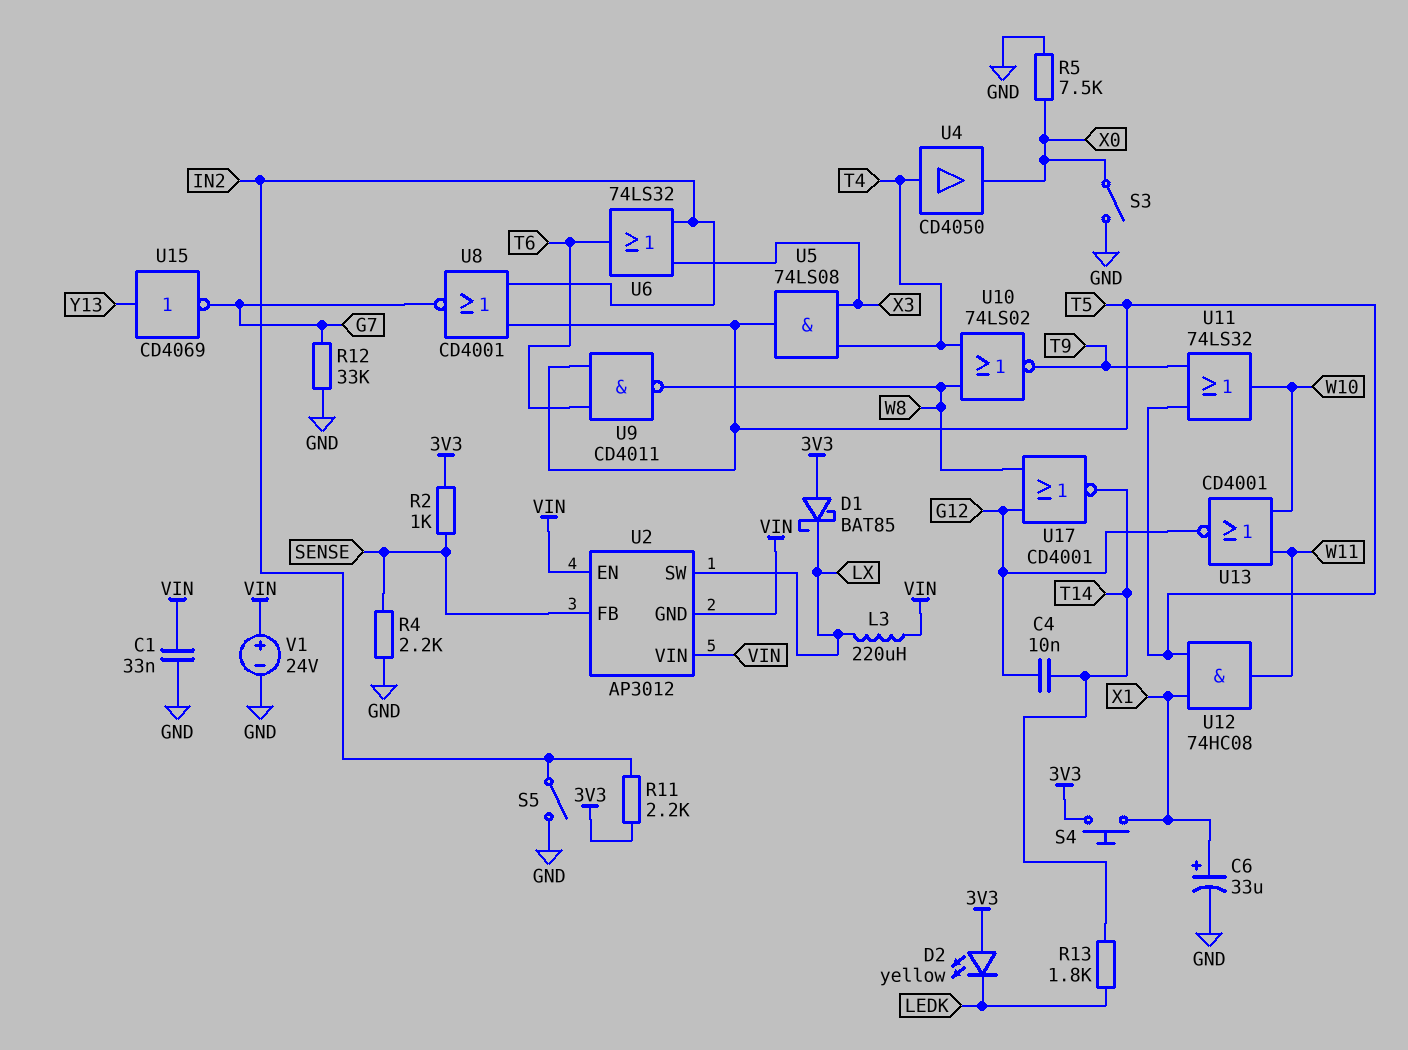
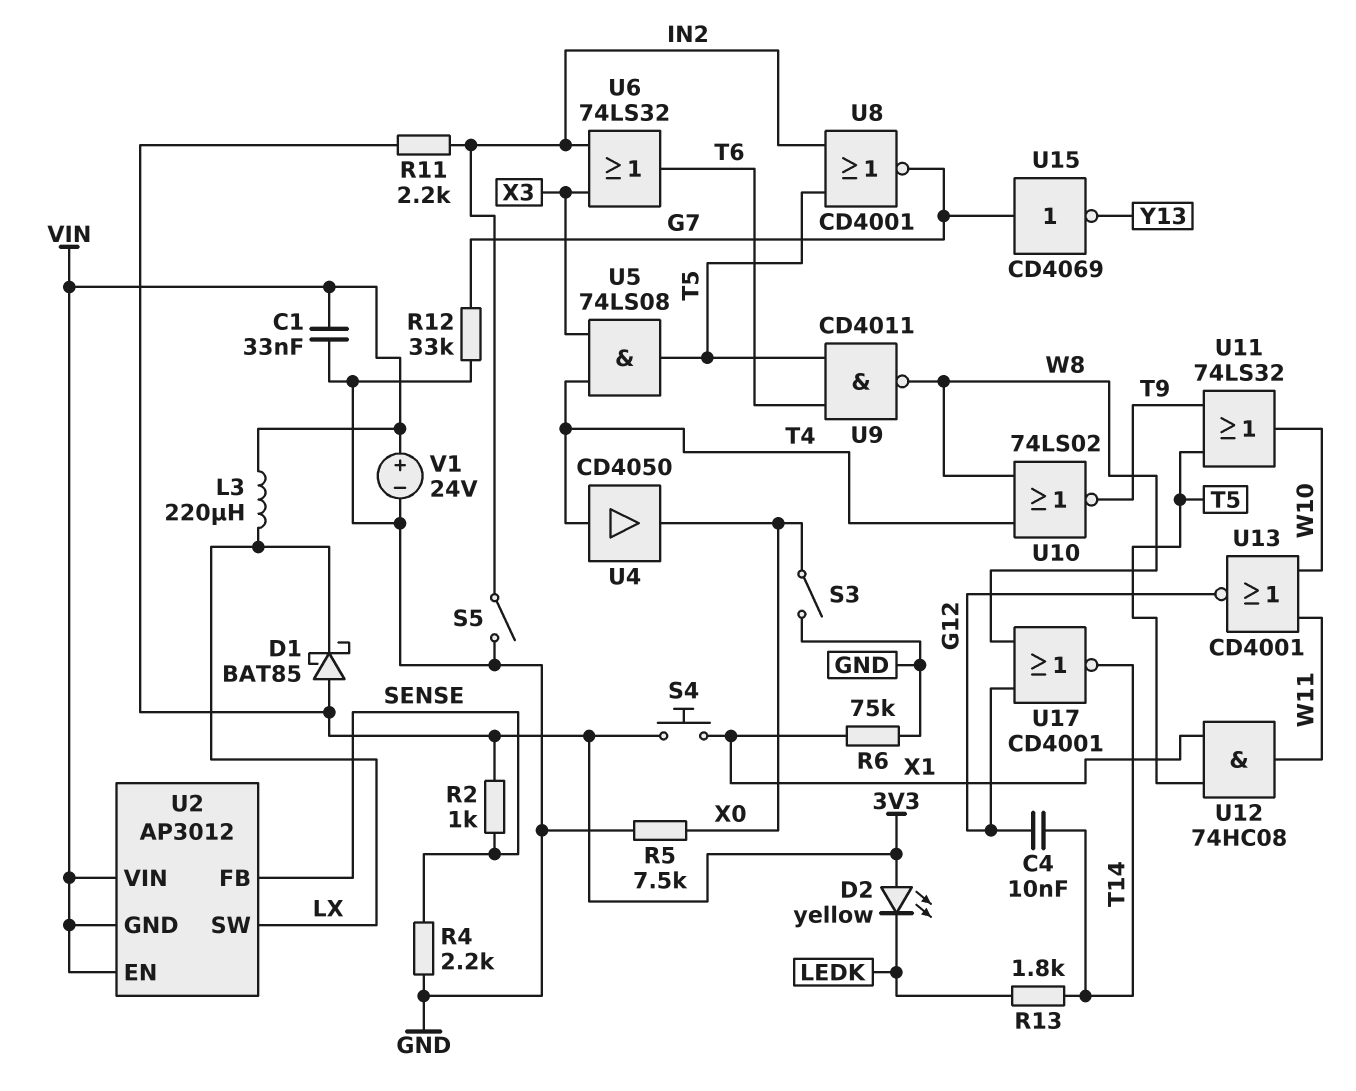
C6: 33uF (plus X1, minus GND) -> none
R6: none -> 75k (GND, X1)
U15: NOT CD4069 (in Y13, out G7) -> NOT CD4069 (in G7, out Y13)

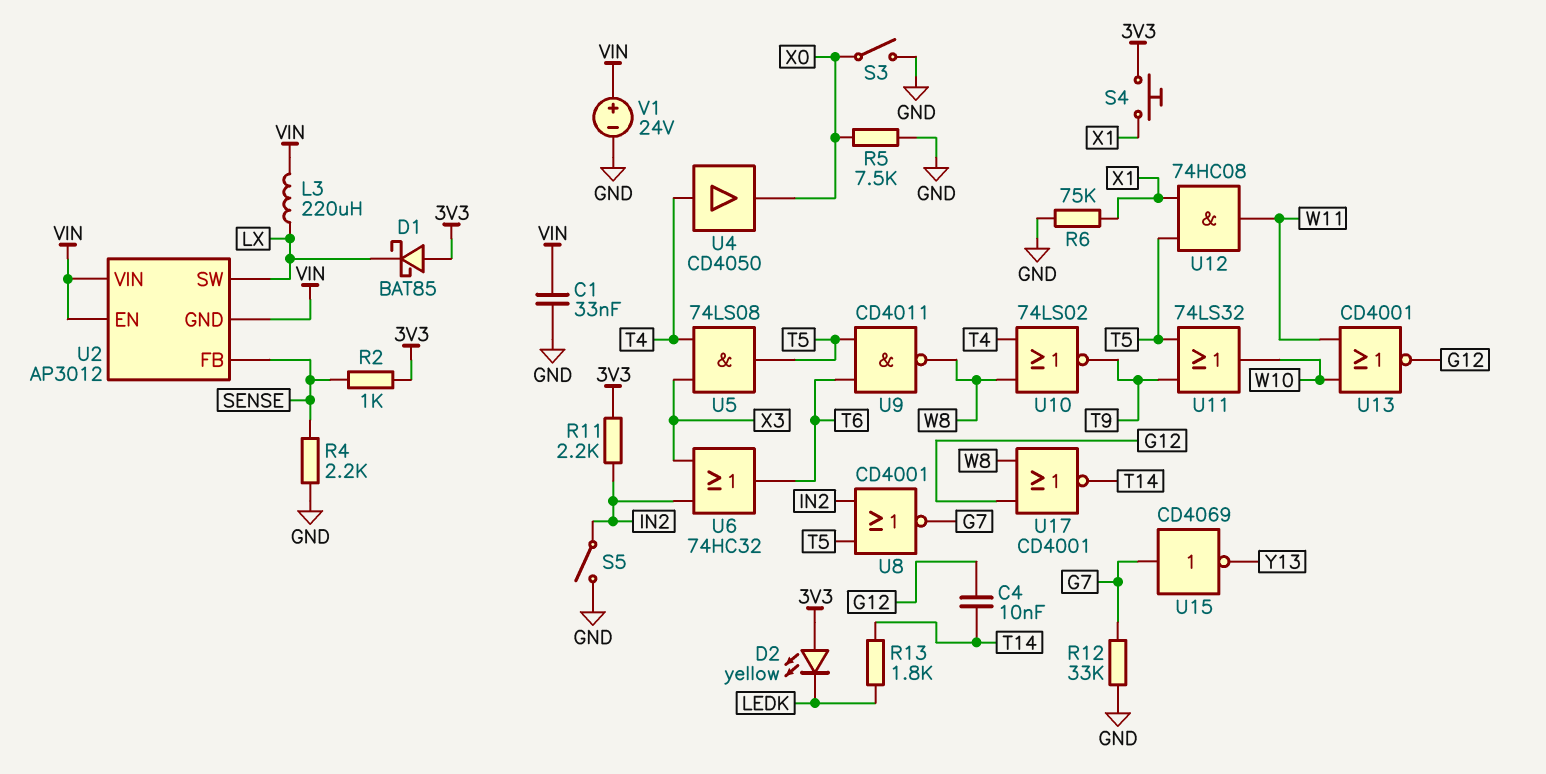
U6: OR 74LS32 (in IN2, in X3, out T6) -> OR 74HC32 (in IN2, in X3, out T6)

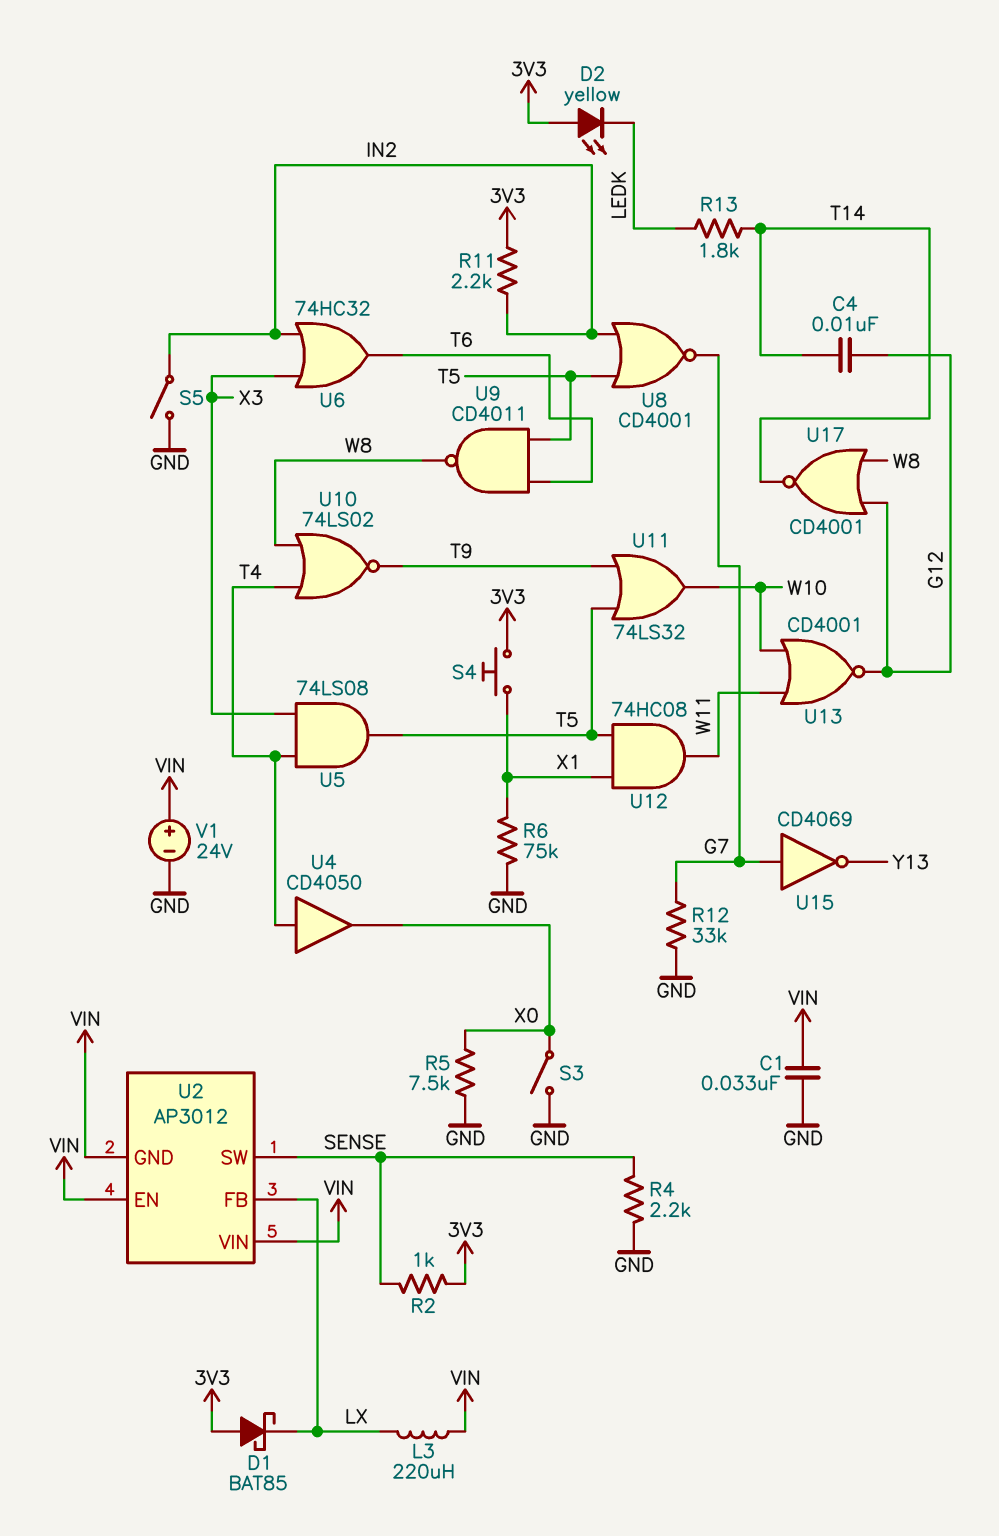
U2 pin FB: SENSE -> LX
U2 pin SW: LX -> SENSE

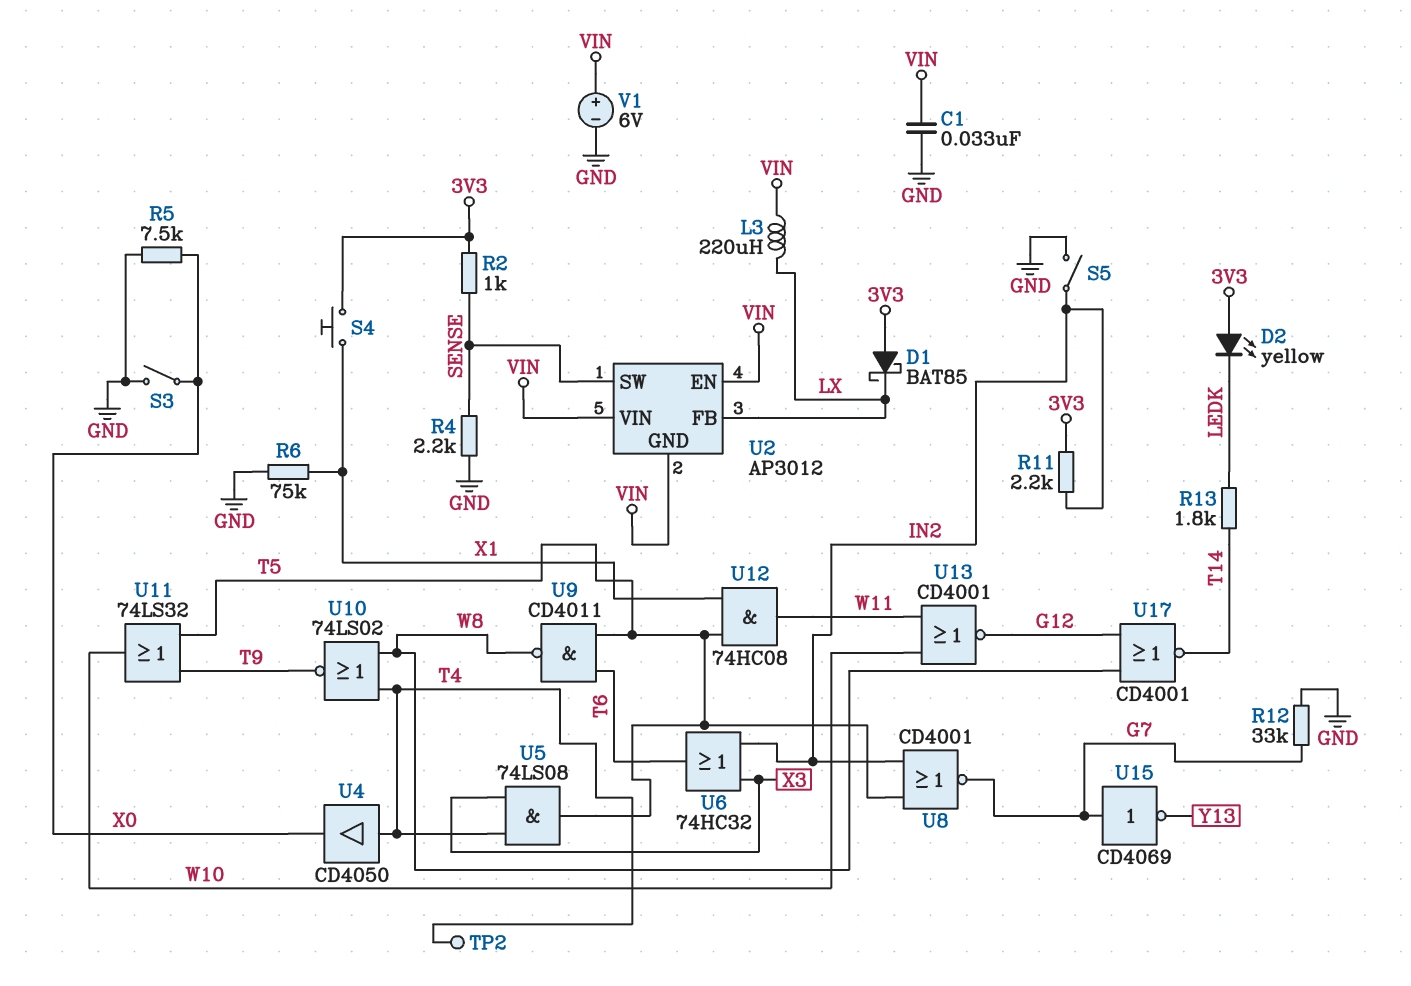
C4: 10nF (G12, T14) -> none
TP2: none -> test point (T4)
V1: 24V (plus VIN, minus GND) -> 6V (plus VIN, minus GND)

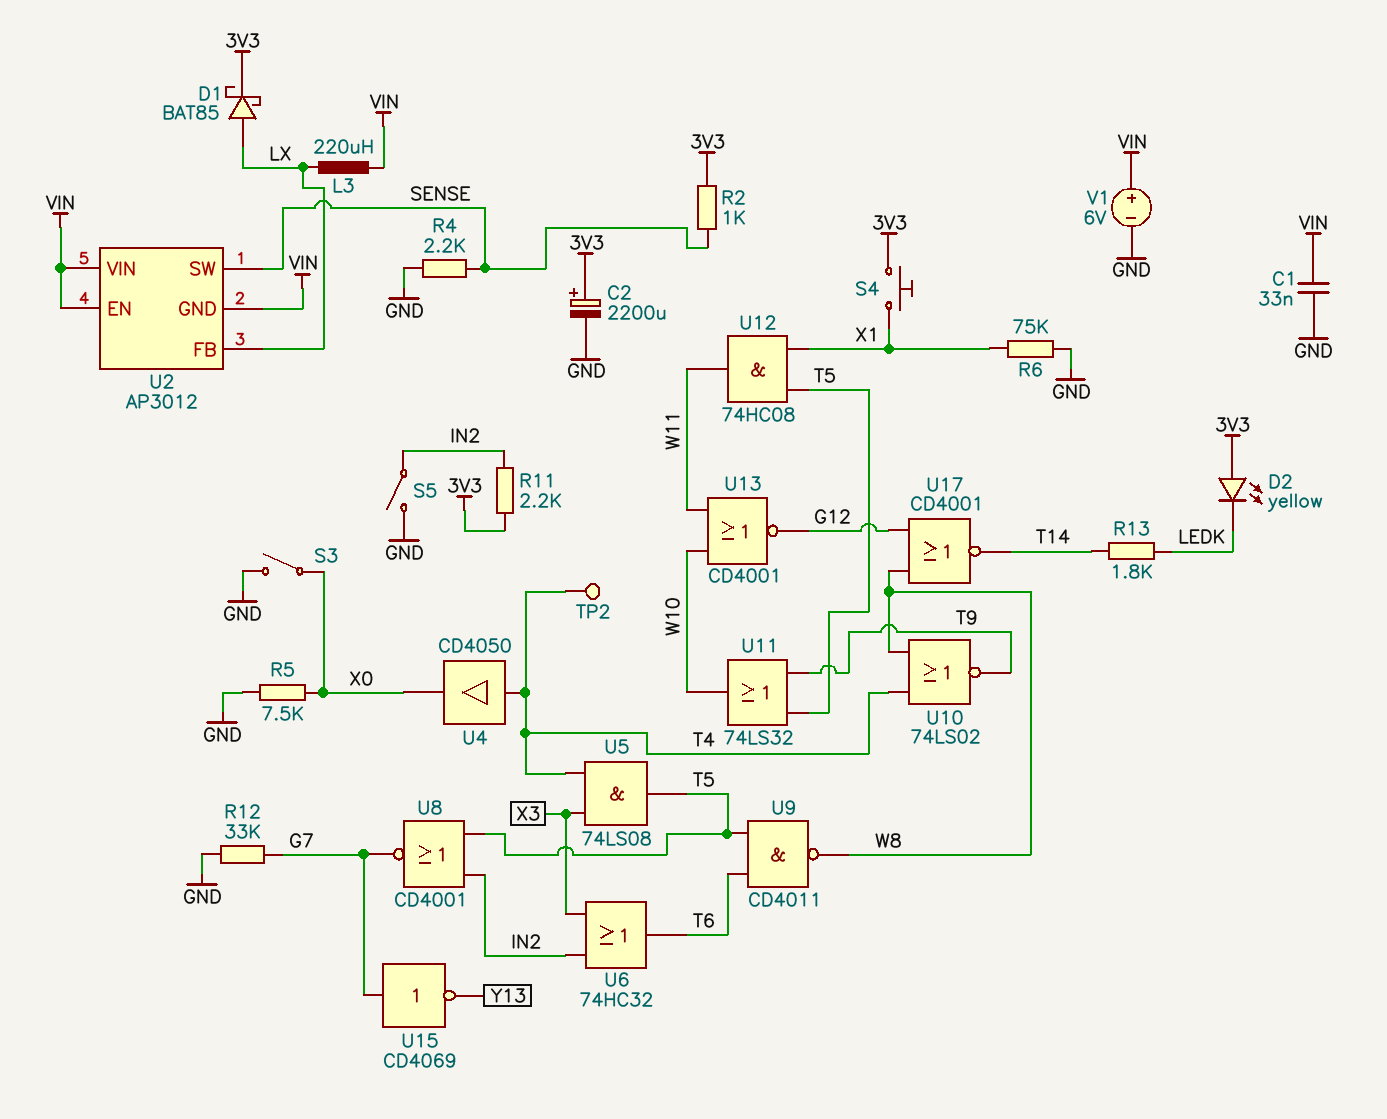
C2: none -> 2200uF (plus 3V3, minus GND)
D1: schottky BAT85 (A 3V3, K LX) -> schottky BAT85 (A LX, K 3V3)

